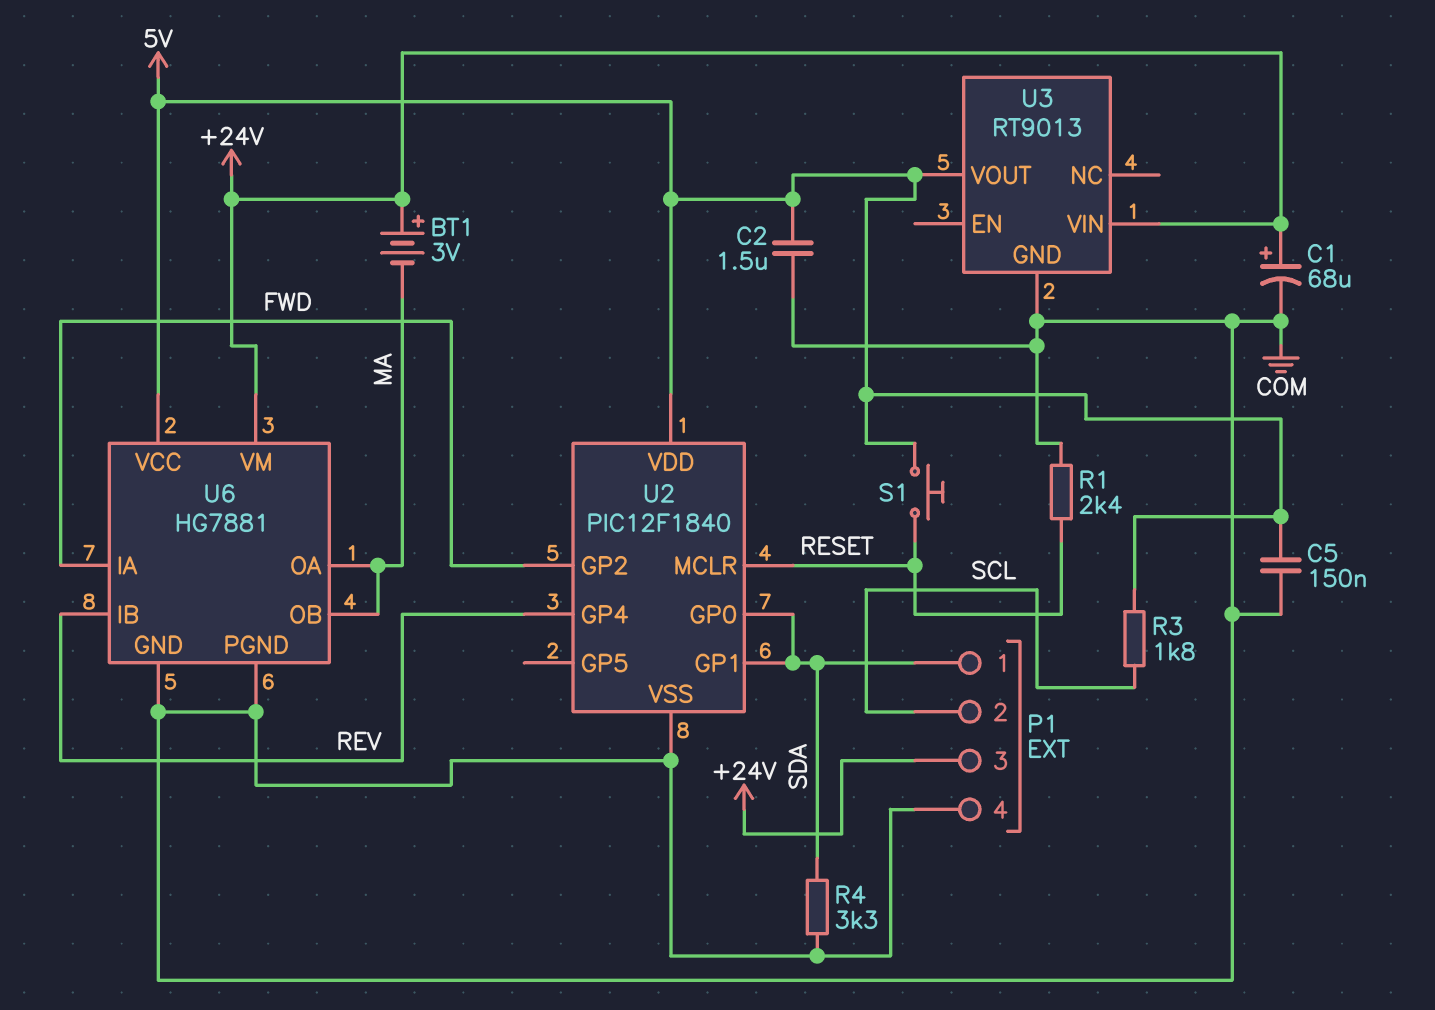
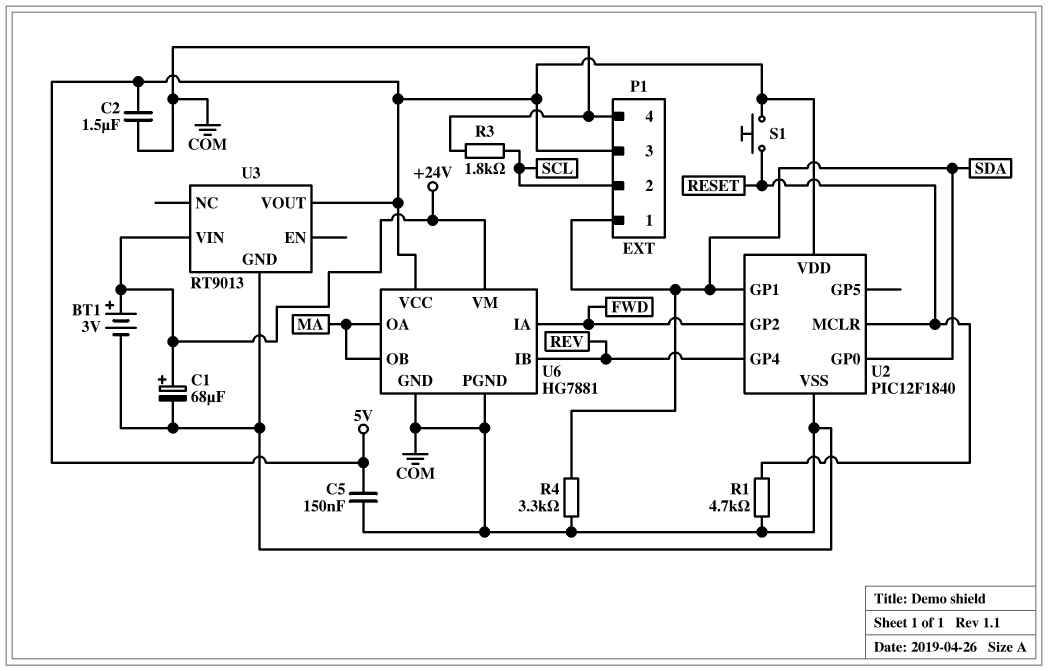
BT1: 3V (plus +24V, minus MA) -> 3V (plus +24V, minus COM)
P1 pin 3: +24V -> 5V
R1: 2.4k (COM, RESET) -> 4.7k (COM, RESET)
R3: 1.8k (5V, SCL) -> 1.8k (COM, SCL)

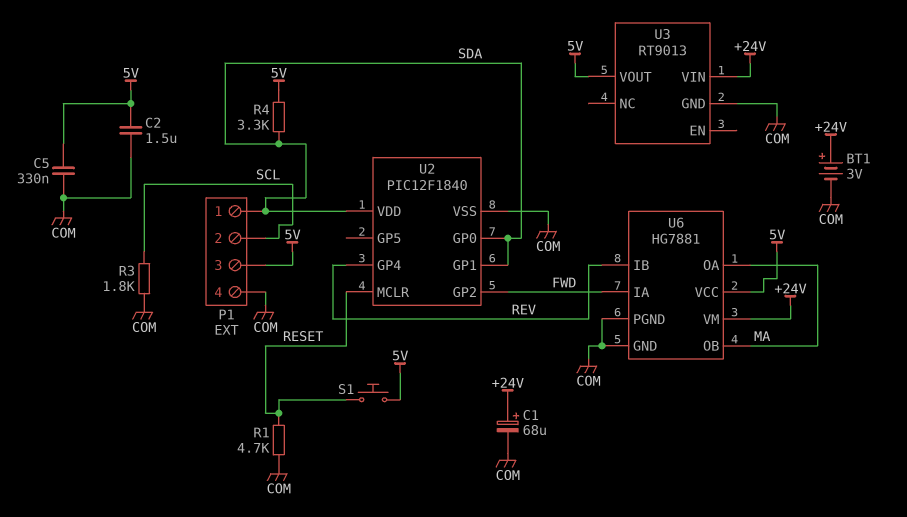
C5: 150nF (5V, COM) -> 330nF (5V, COM)
R4: 3.3k (COM, SDA) -> 3.3k (5V, SDA)
U2 pin VDD: 5V -> SDA

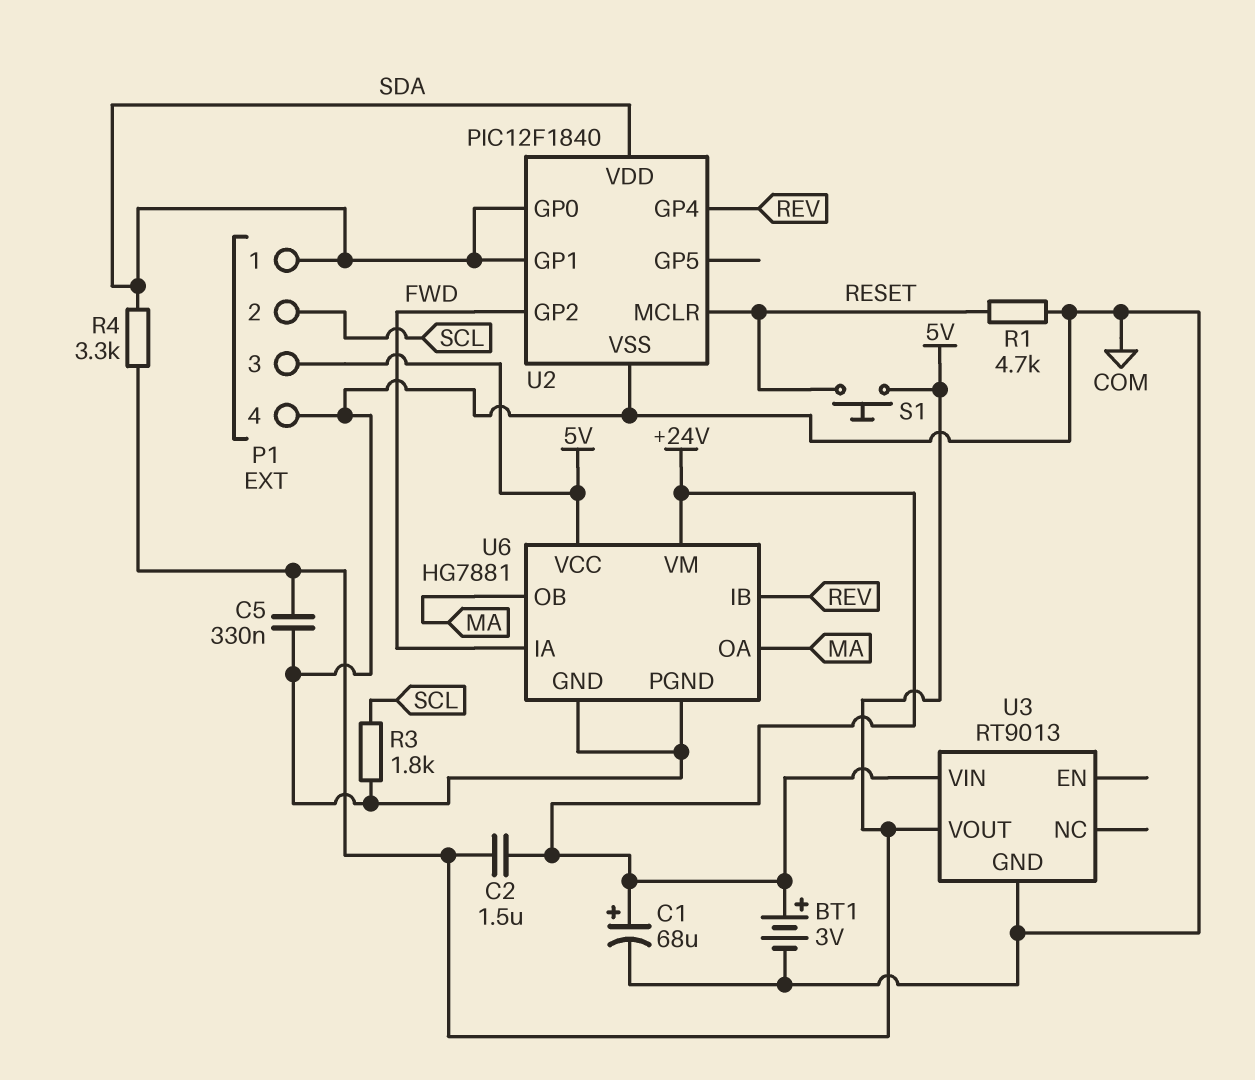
C2: 1.5uF (5V, COM) -> 1.5uF (+24V, 5V)

